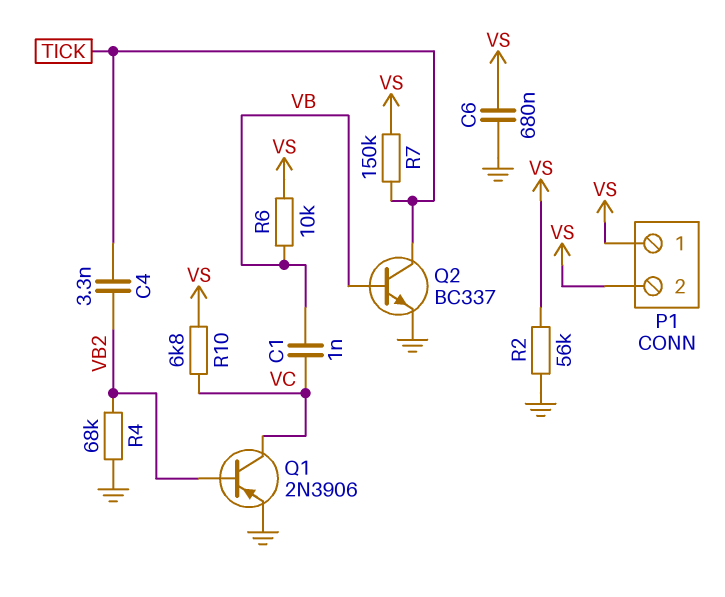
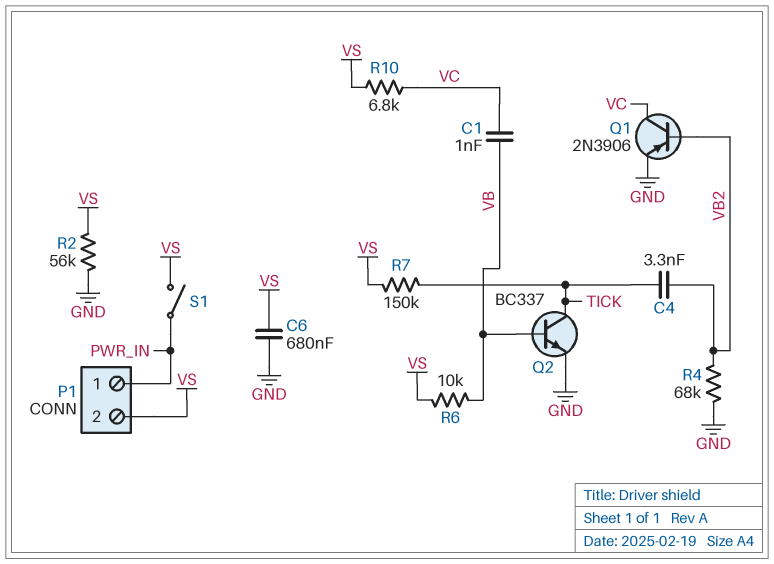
P1 pin 1: VS -> PWR_IN
S1: none -> switch (PWR_IN, VS)

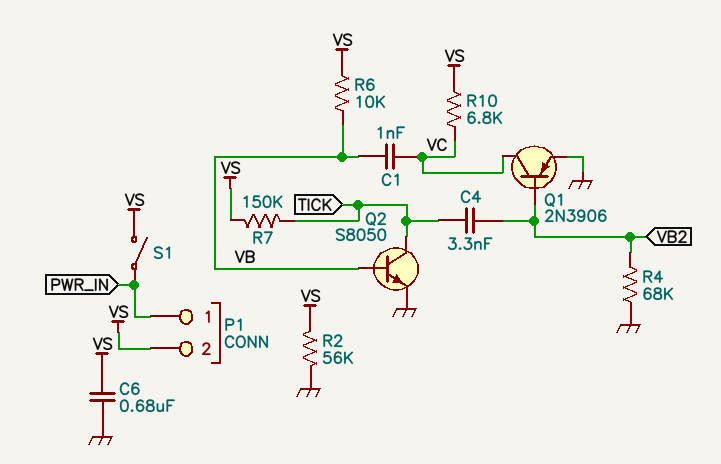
Q2: NPN BC337 (B VB, C TICK, E GND) -> NPN S8050 (B VB, C TICK, E GND)

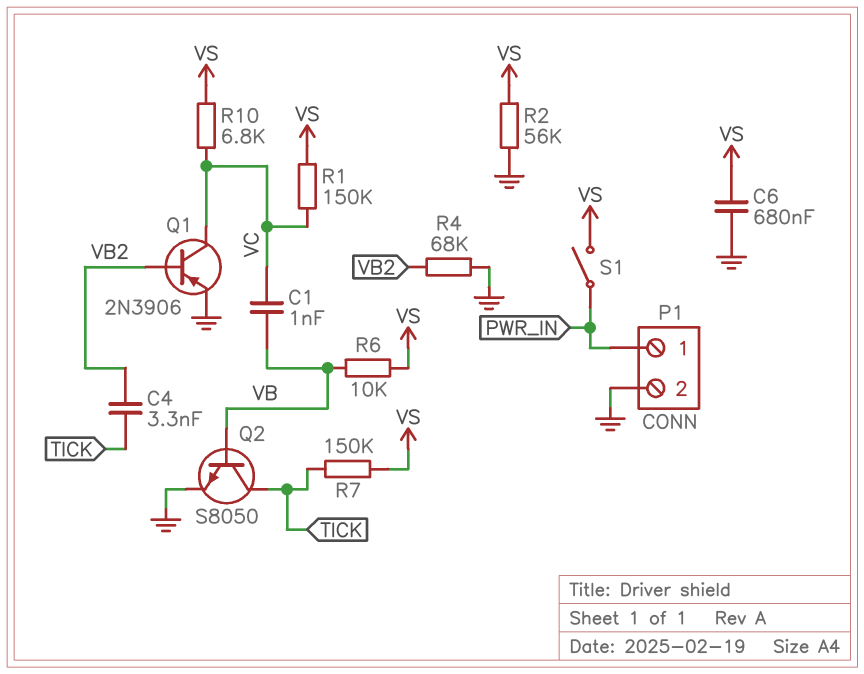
P1 pin 2: VS -> GND
R1: none -> 150k (VC, VS)

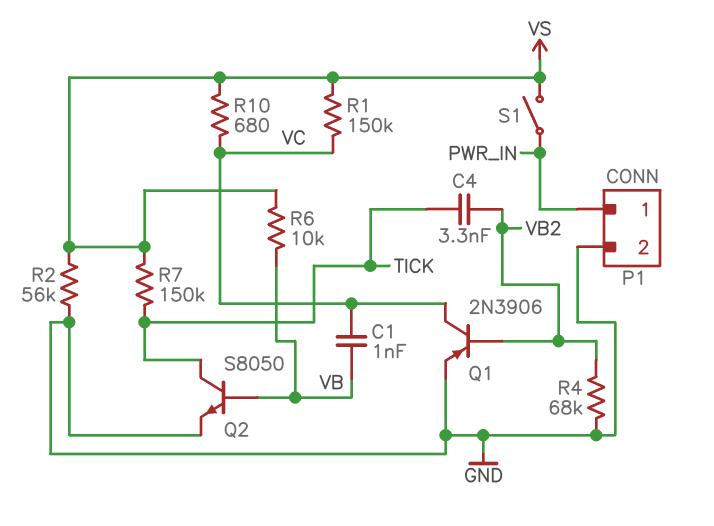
C6: 680nF (GND, VS) -> none
R10: 6.8k (VC, VS) -> 680 (VC, VS)

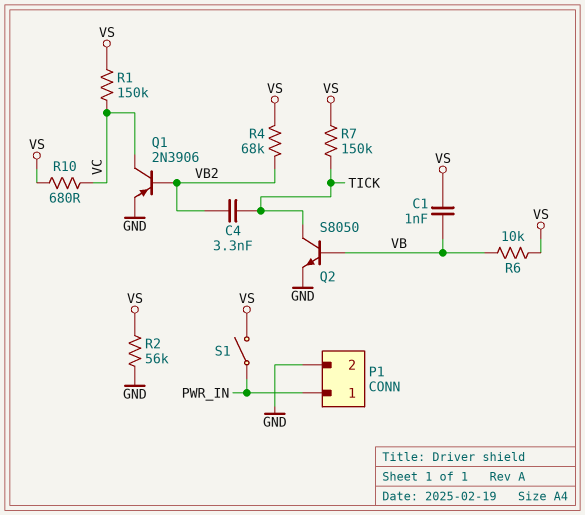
C1: 1nF (VB, VC) -> 1nF (VB, VS)
R4: 68k (GND, VB2) -> 68k (VB2, VS)

